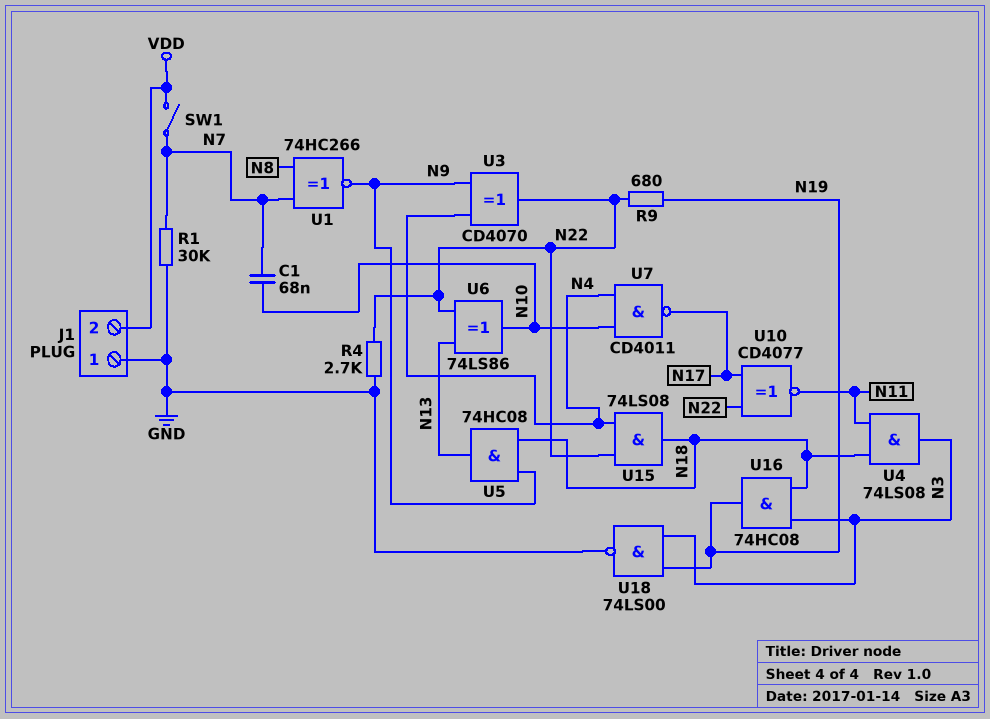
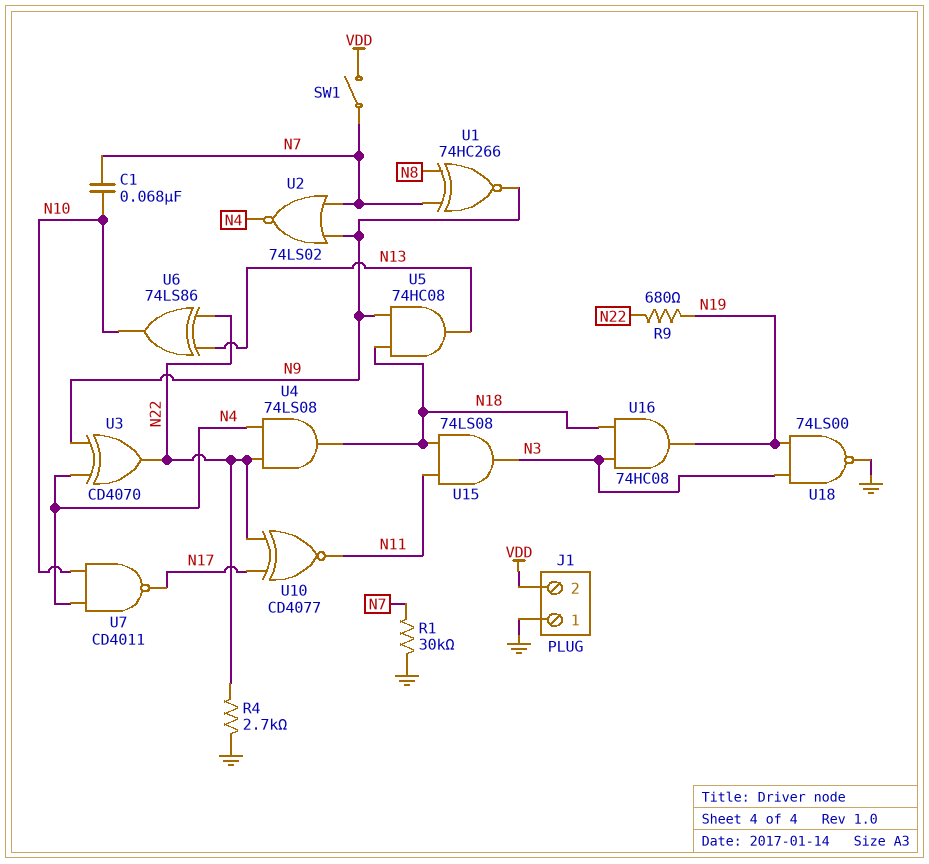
U2: none -> NOR 74LS02 (in N7, in N9, out N4)
U4: AND 74LS08 (in N11, in N18, out N3) -> AND 74LS08 (in N4, in N22, out N18)
U15: AND 74LS08 (in N4, in N22, out N18) -> AND 74LS08 (in N11, in N18, out N3)

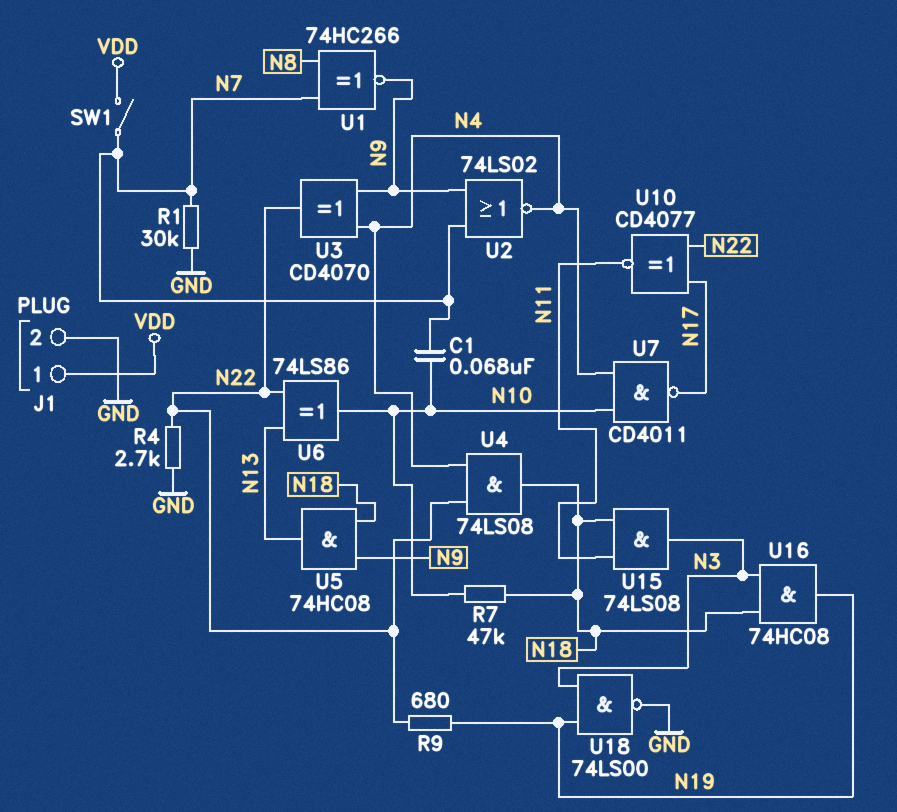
J1 pin 1: GND -> VDD
J1 pin 2: VDD -> GND
R7: none -> 47k (N10, N18)

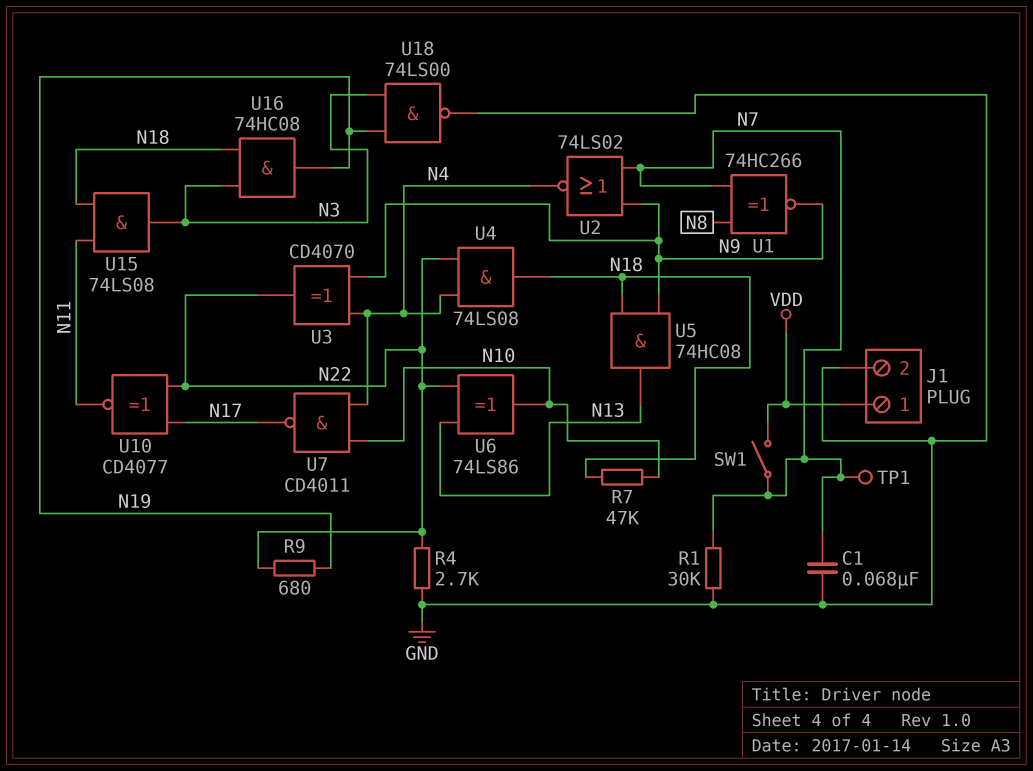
C1: 68nF (N7, N10) -> 68nF (GND, N7)
TP1: none -> test point (N7)

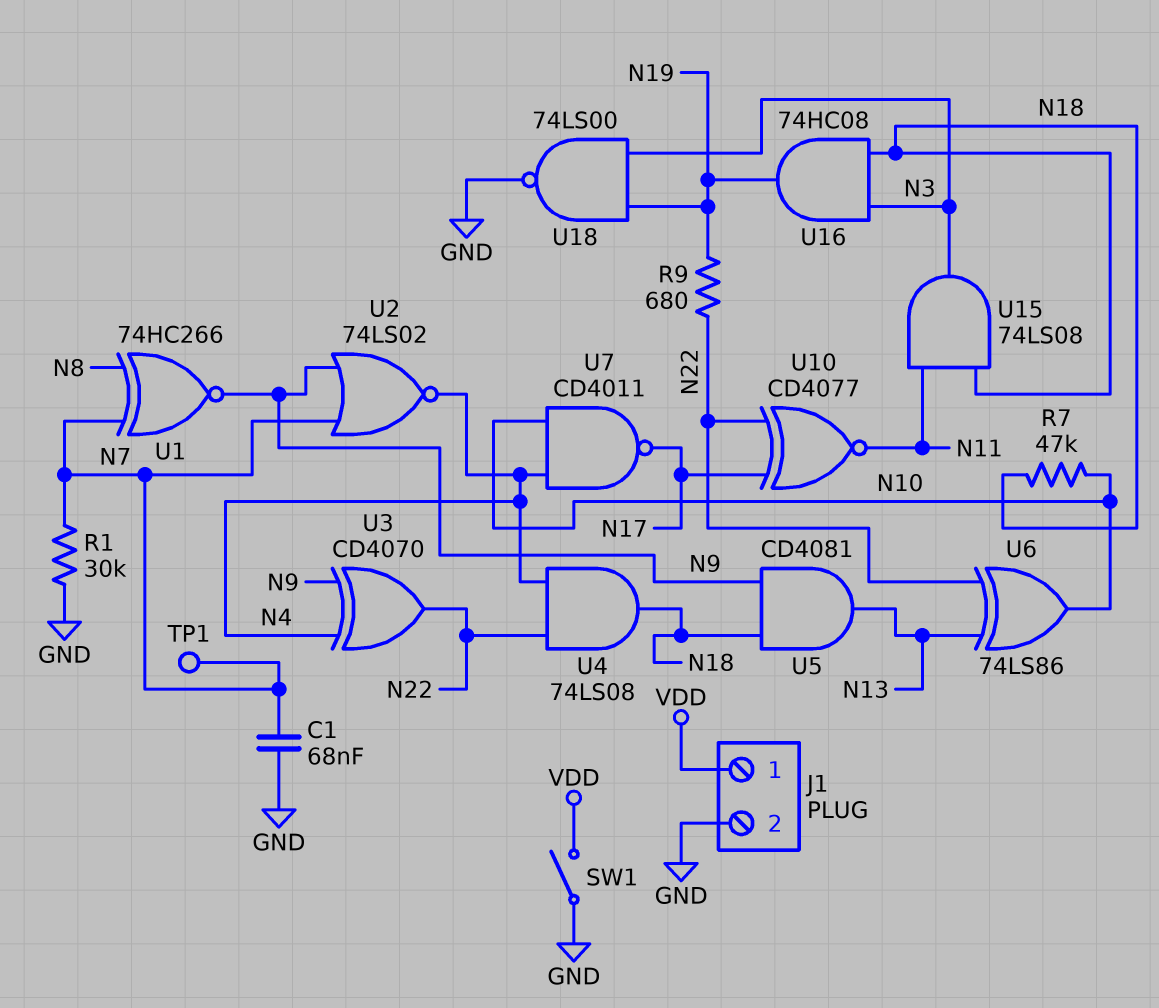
R4: 2.7k (GND, N22) -> none
SW1: switch (N7, VDD) -> switch (GND, VDD)
U5: AND 74HC08 (in N9, in N18, out N13) -> AND CD4081 (in N9, in N18, out N13)

